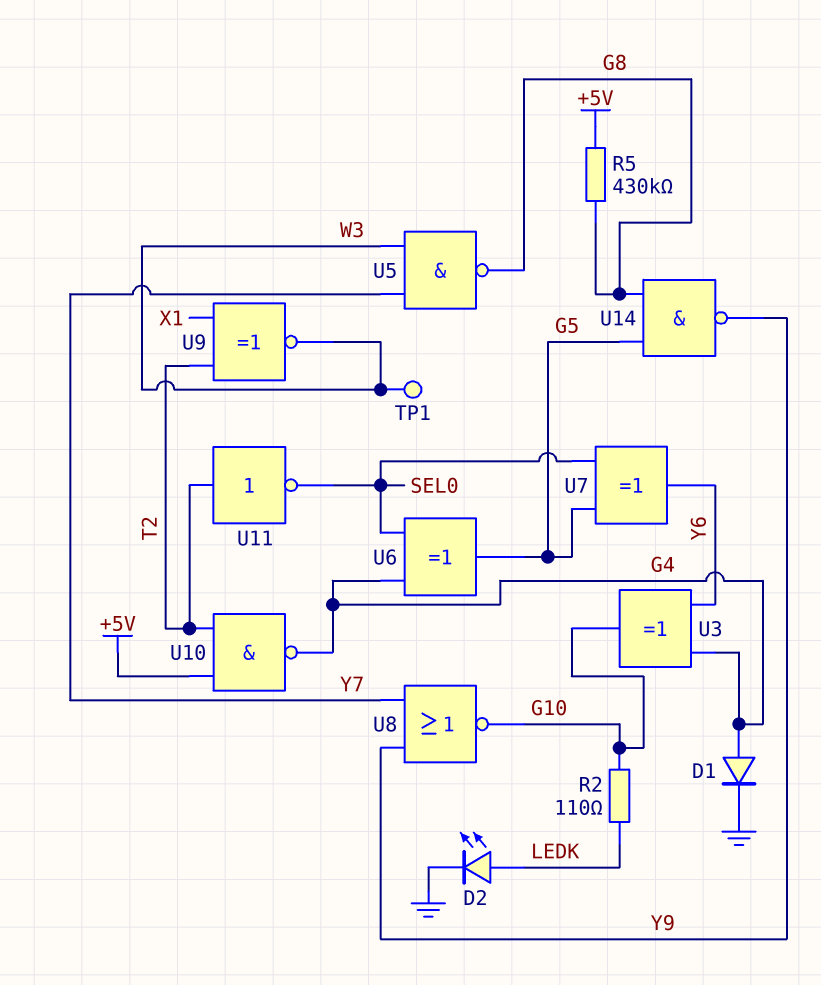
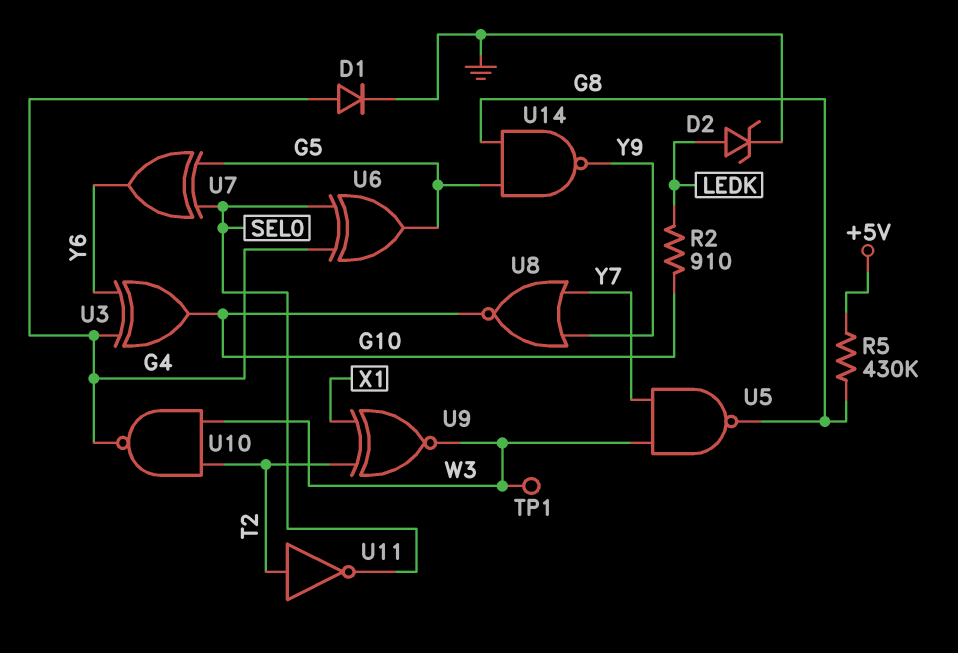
D2: LED (A LEDK, K GND) -> zener (A LEDK, K GND)
R2: 110 (G10, LEDK) -> 910 (G10, LEDK)
U10: NAND (in +5V, in T2, out G4) -> NAND (in T2, in W3, out G4)

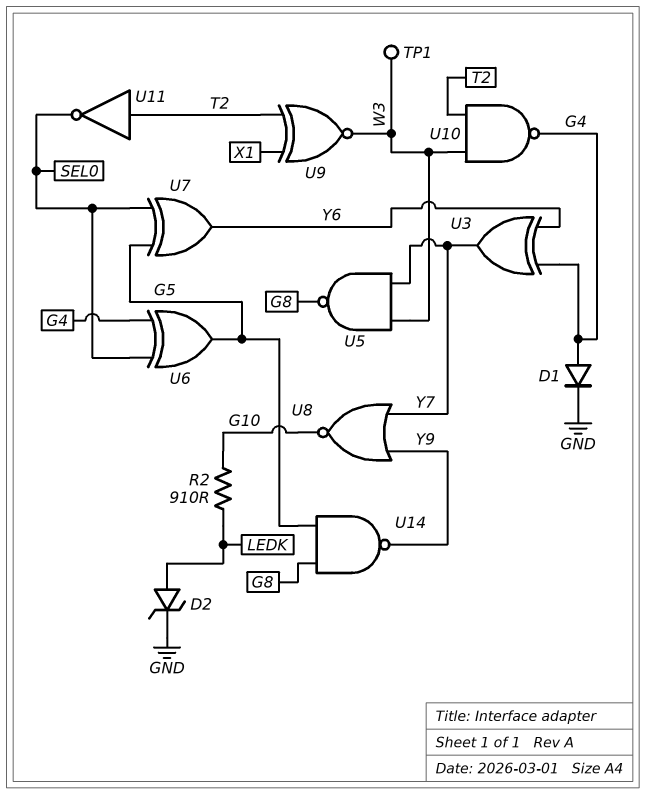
R5: 430k (+5V, G8) -> none
U3: XOR (in G4, in Y6, out G10) -> XOR (in G4, in Y6, out Y7)

